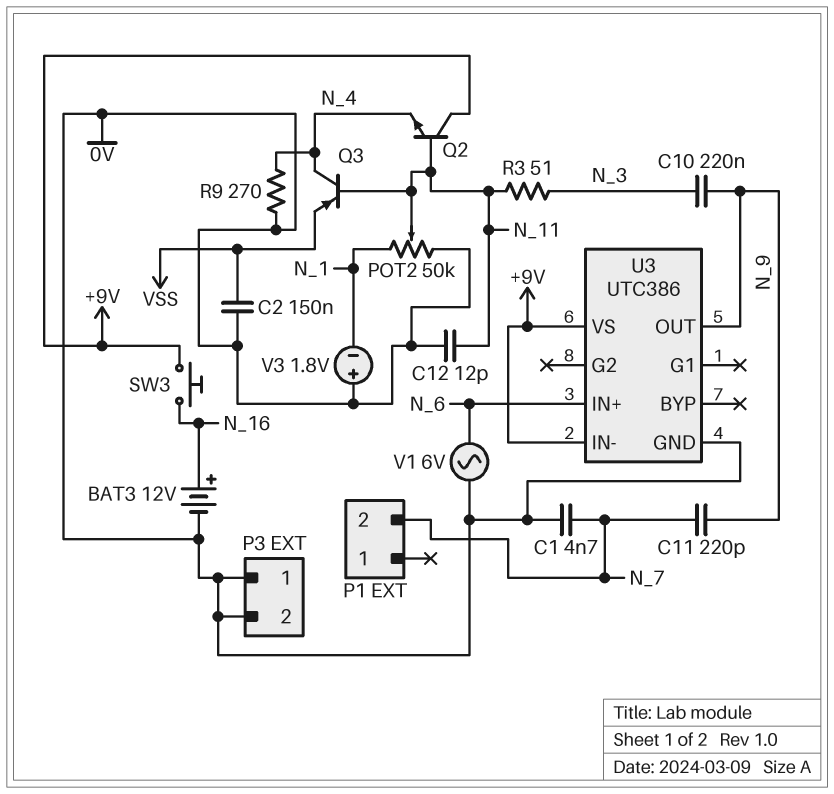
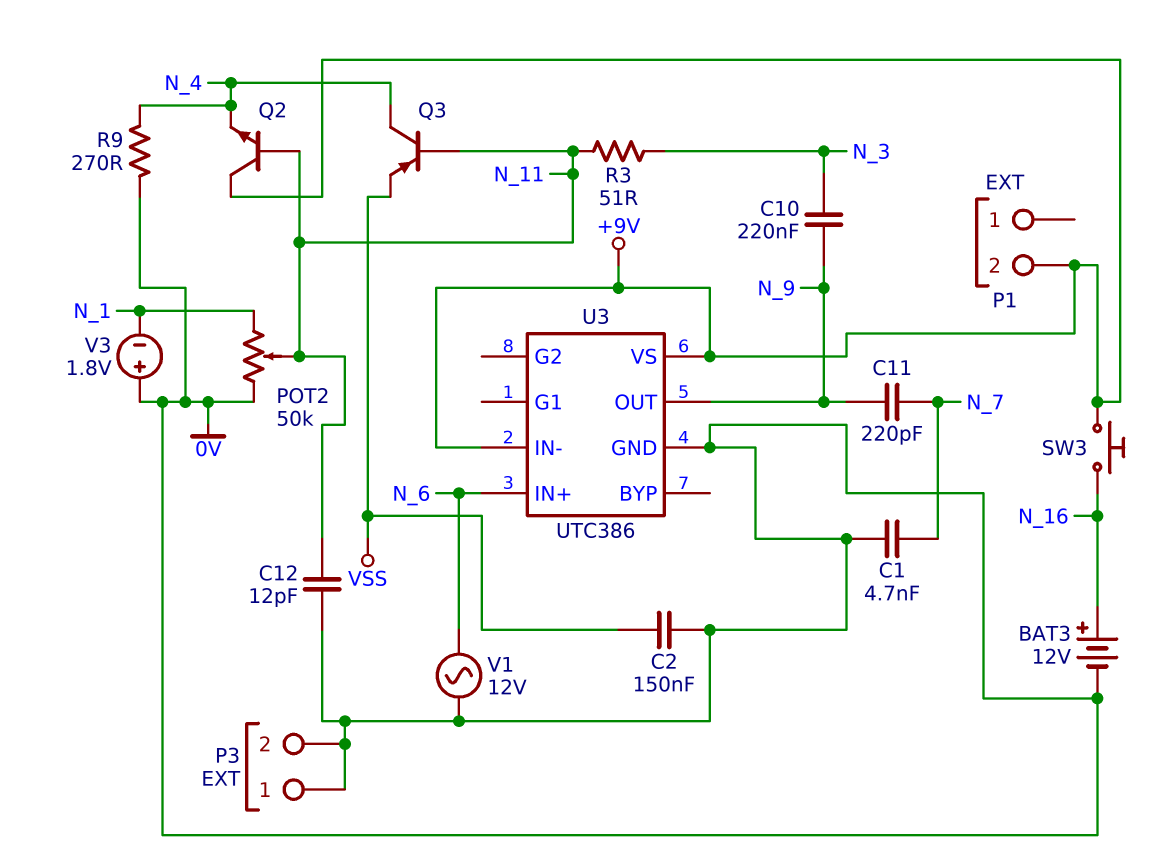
P1 pin 2: N_7 -> +9V
V1: AC 6V (0V, N_6) -> AC 12V (0V, N_6)

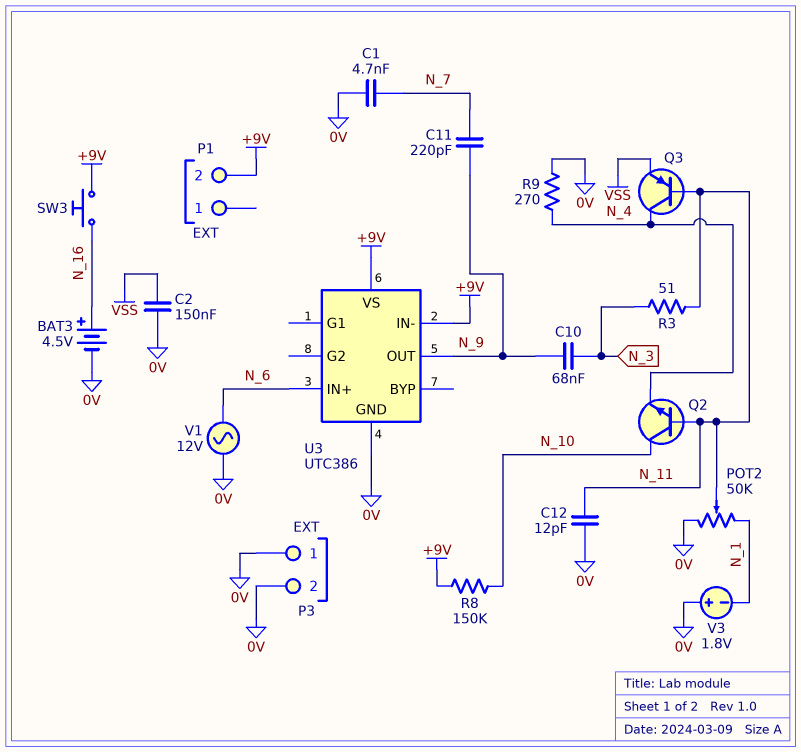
BAT3: 12V (plus N_16, minus 0V) -> 4.5V (plus N_16, minus 0V)
C10: 220nF (N_3, N_9) -> 68nF (N_3, N_9)
Q2: NPN (B N_11, C +9V, E N_4) -> NPN (B N_11, C N_10, E N_4)
R8: none -> 150k (+9V, N_10)

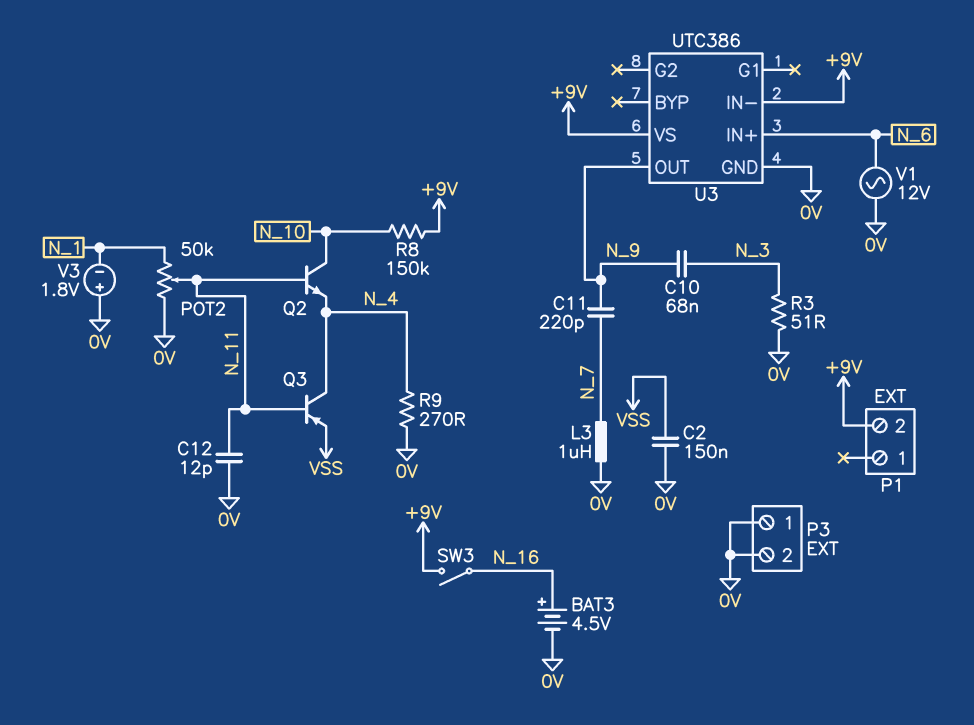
C1: 4.7nF (0V, N_7) -> none
L3: none -> 1uH (0V, N_7)
R3: 51 (N_3, N_11) -> 51 (0V, N_3)
SW3: button (+9V, N_16) -> switch (+9V, N_16)

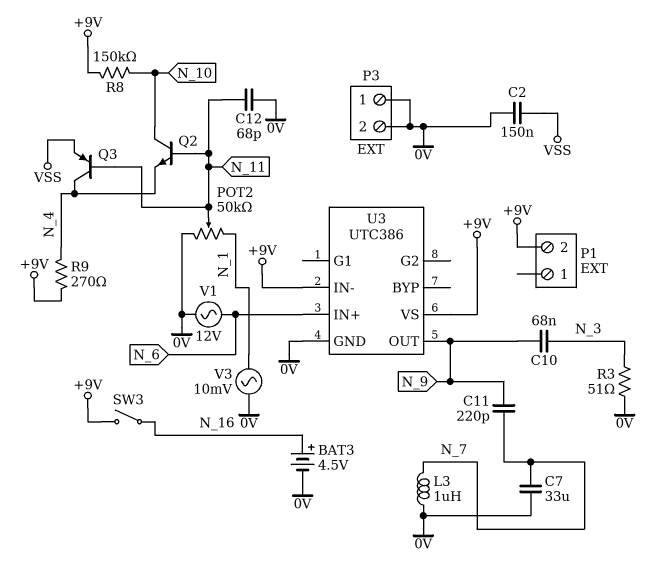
C7: none -> 33uF (0V, N_7)
C12: 12pF (0V, N_11) -> 68pF (0V, N_11)
R9: 270 (0V, N_4) -> 270 (+9V, N_4)
V3: 1.8V (plus 0V, minus N_1) -> AC 10mV (0V, N_1)

